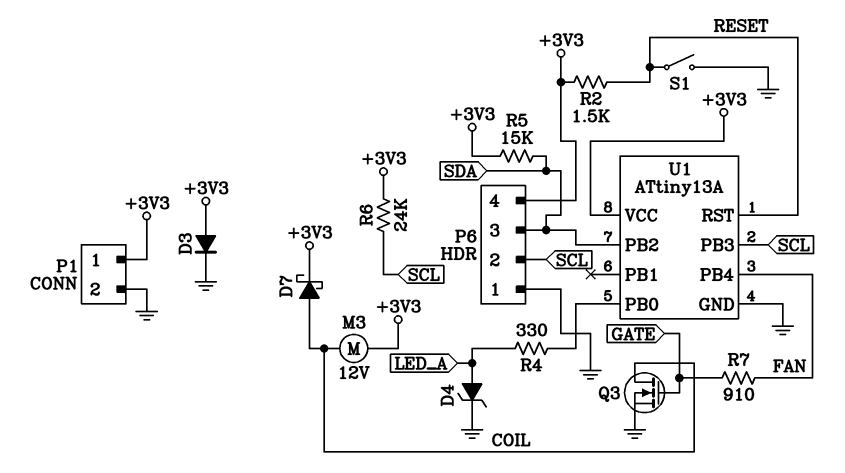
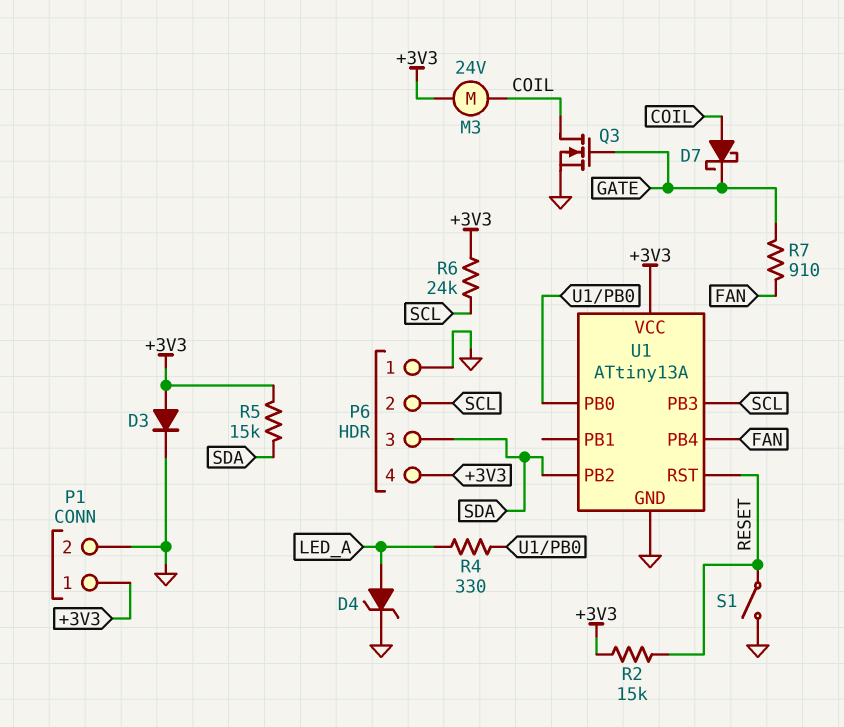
D7: schottky (A COIL, K +3V3) -> schottky (A COIL, K GATE)
M3: motor 12V (+3V3, COIL) -> motor 24V (+3V3, COIL)
R2: 1.5k (+3V3, RESET) -> 15k (+3V3, RESET)

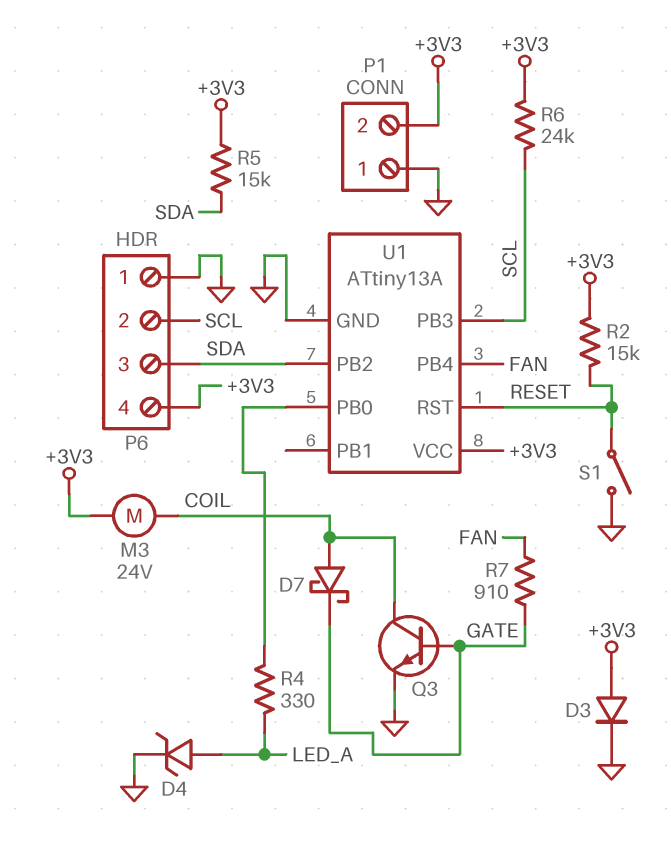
P1 pin 1: +3V3 -> GND
P1 pin 2: GND -> +3V3
Q3: NMOS (G GATE, D COIL, S GND) -> NPN (B GATE, C COIL, E GND)

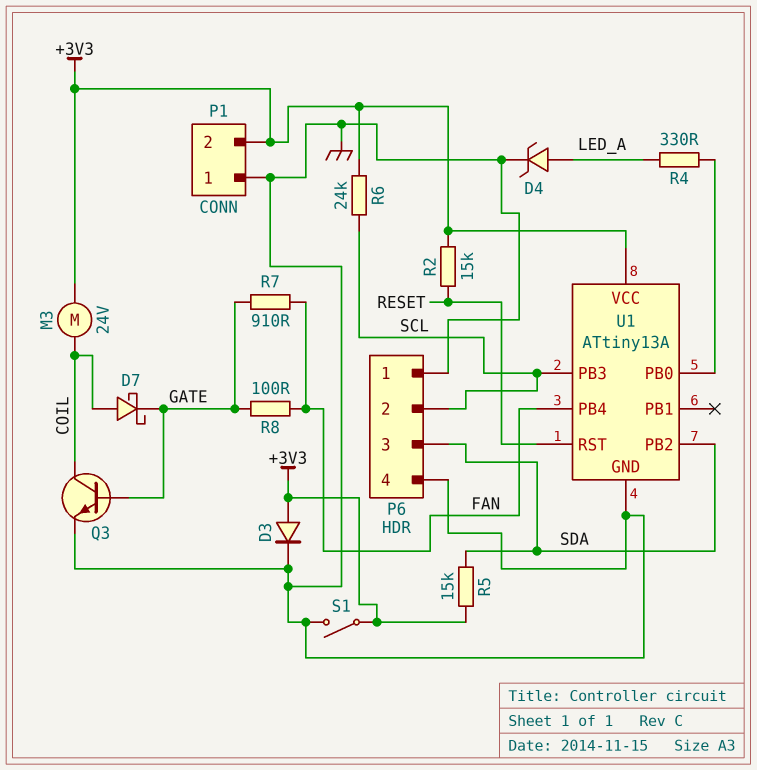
P6 pin 4: +3V3 -> GND
R8: none -> 100 (FAN, GATE)
S1: switch (GND, RESET) -> switch (+3V3, GND)

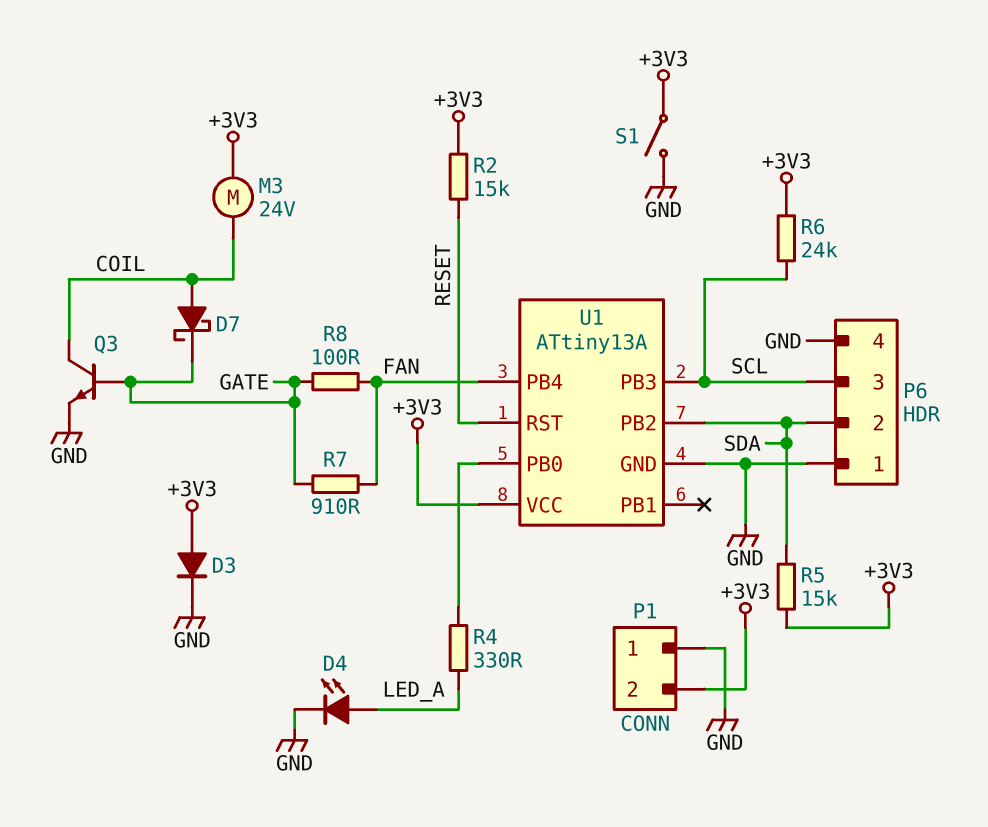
D4: zener (A LED_A, K GND) -> LED (A LED_A, K GND)
P6 pin 2: SCL -> SDA
P6 pin 3: SDA -> SCL

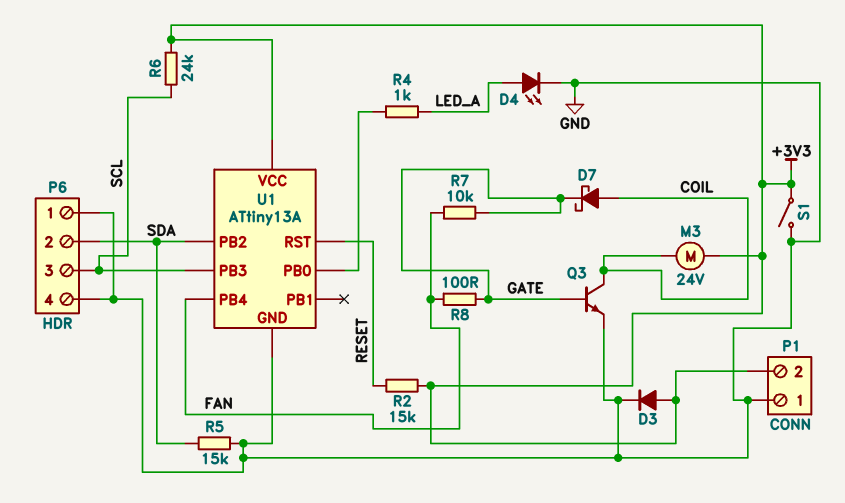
R4: 330 (LED_A, U1/PB0) -> 1k (LED_A, U1/PB0)
R5: 15k (+3V3, SDA) -> 15k (GND, SDA)
R7: 910 (FAN, GATE) -> 10k (FAN, GATE)

